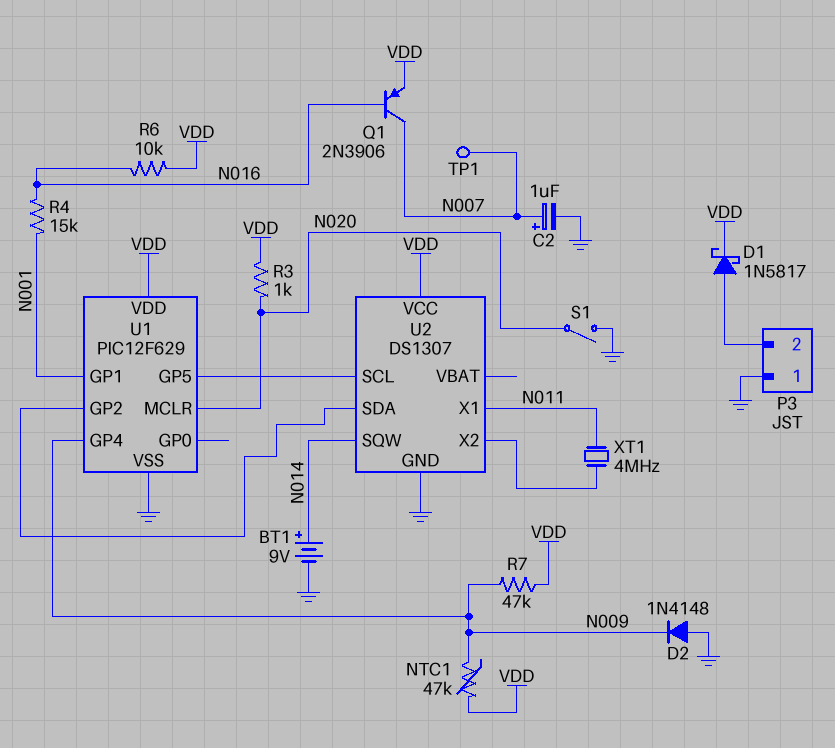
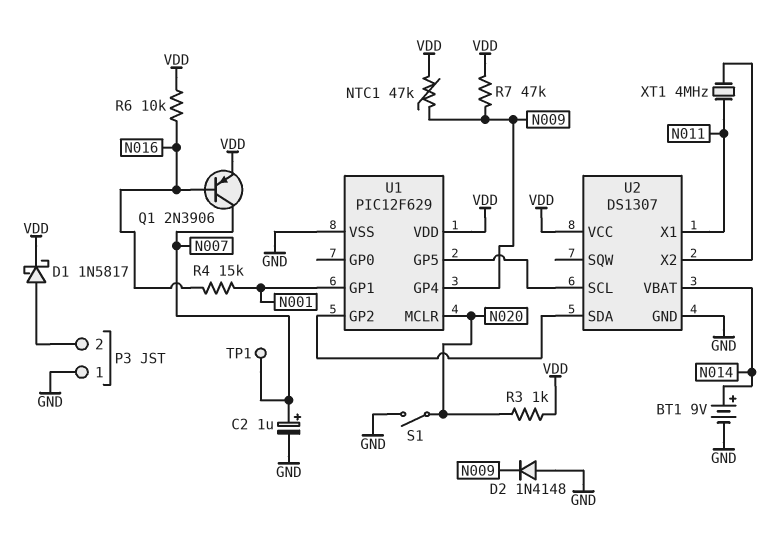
U2 pin SQW: N014 -> none
U2 pin VBAT: none -> N014

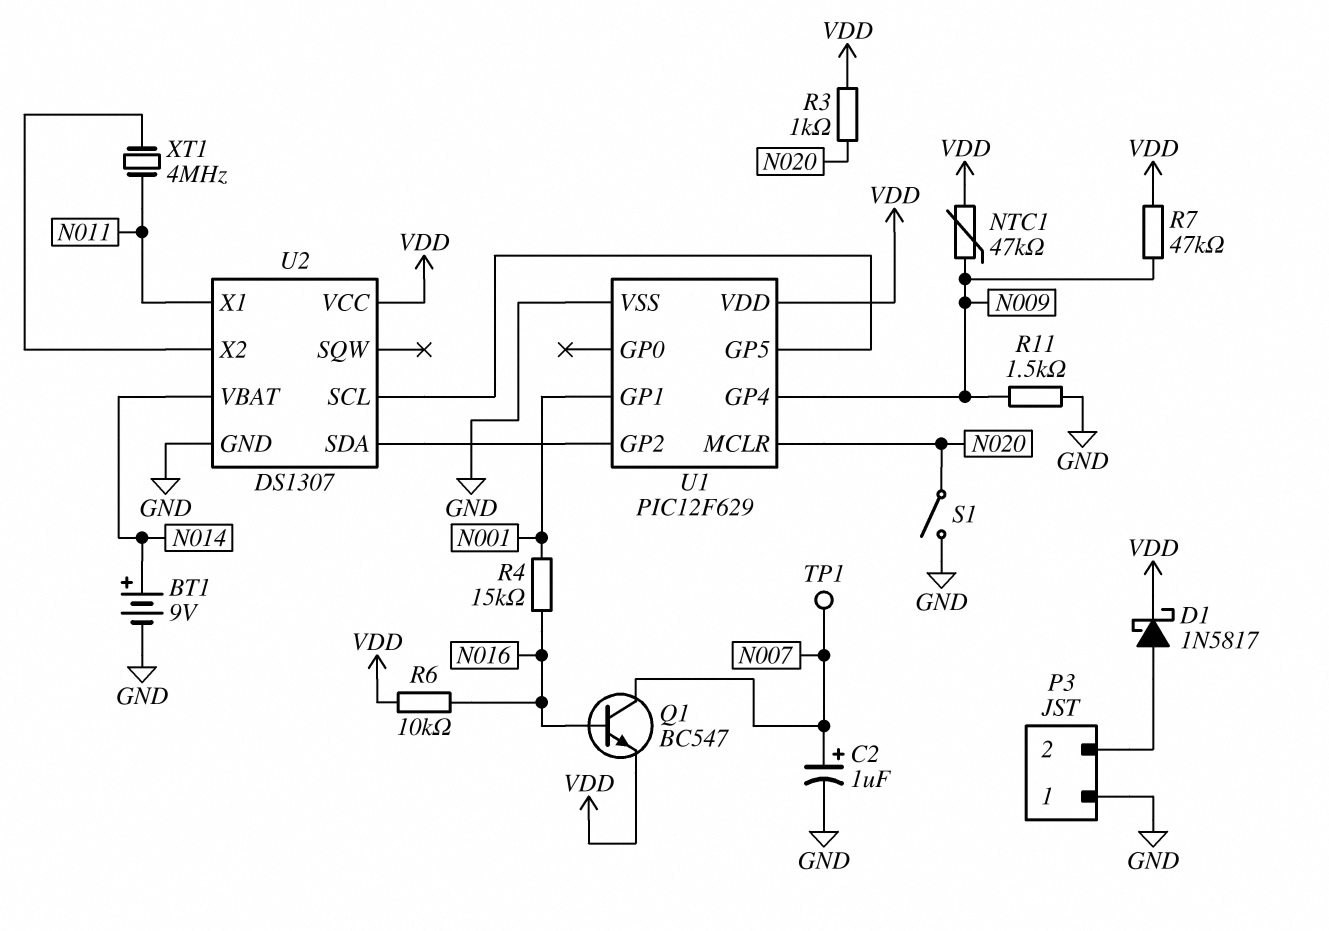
D2: diode 1N4148 (A GND, K N009) -> none
Q1: PNP 2N3906 (B N016, C N007, E VDD) -> NPN BC547 (B N016, C N007, E VDD)
R11: none -> 1.5k (GND, N009)

